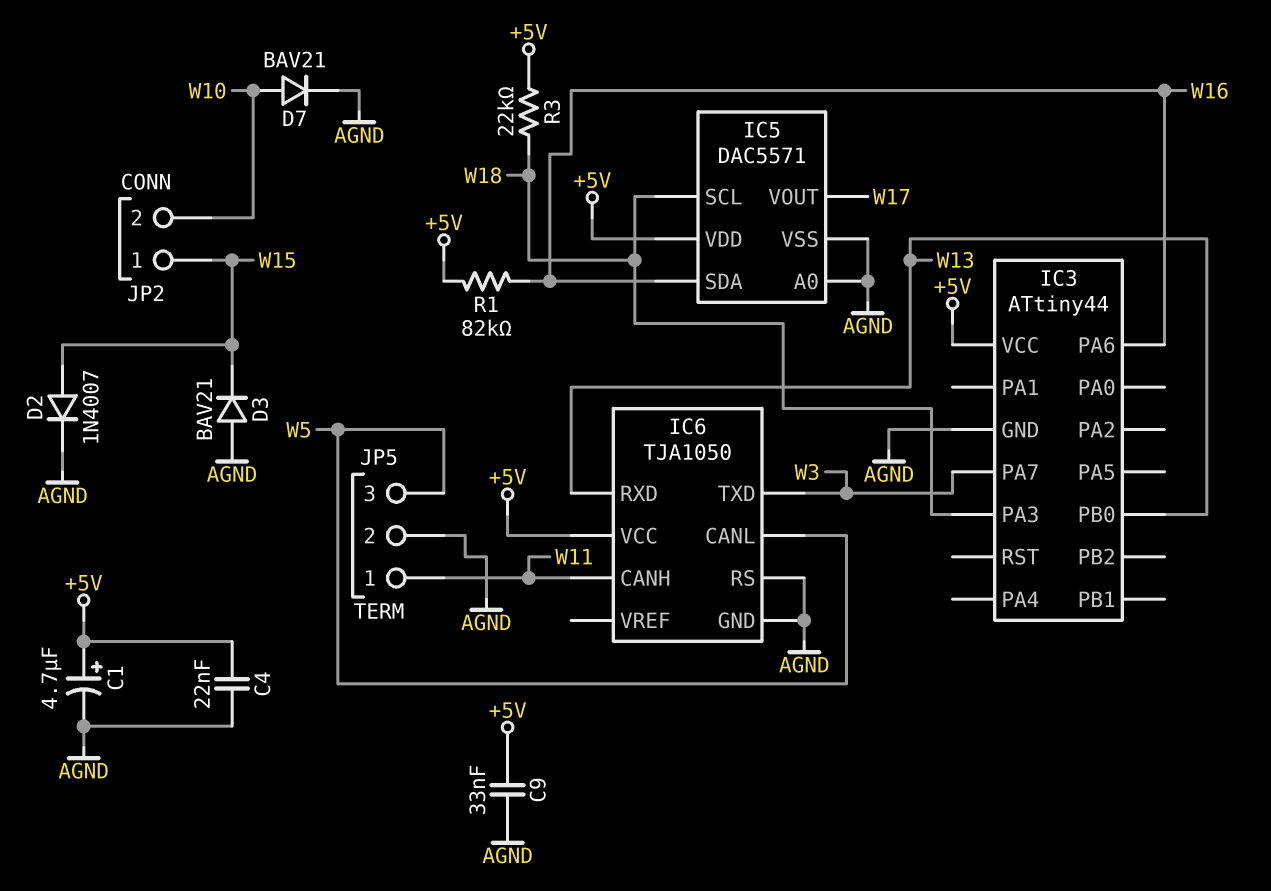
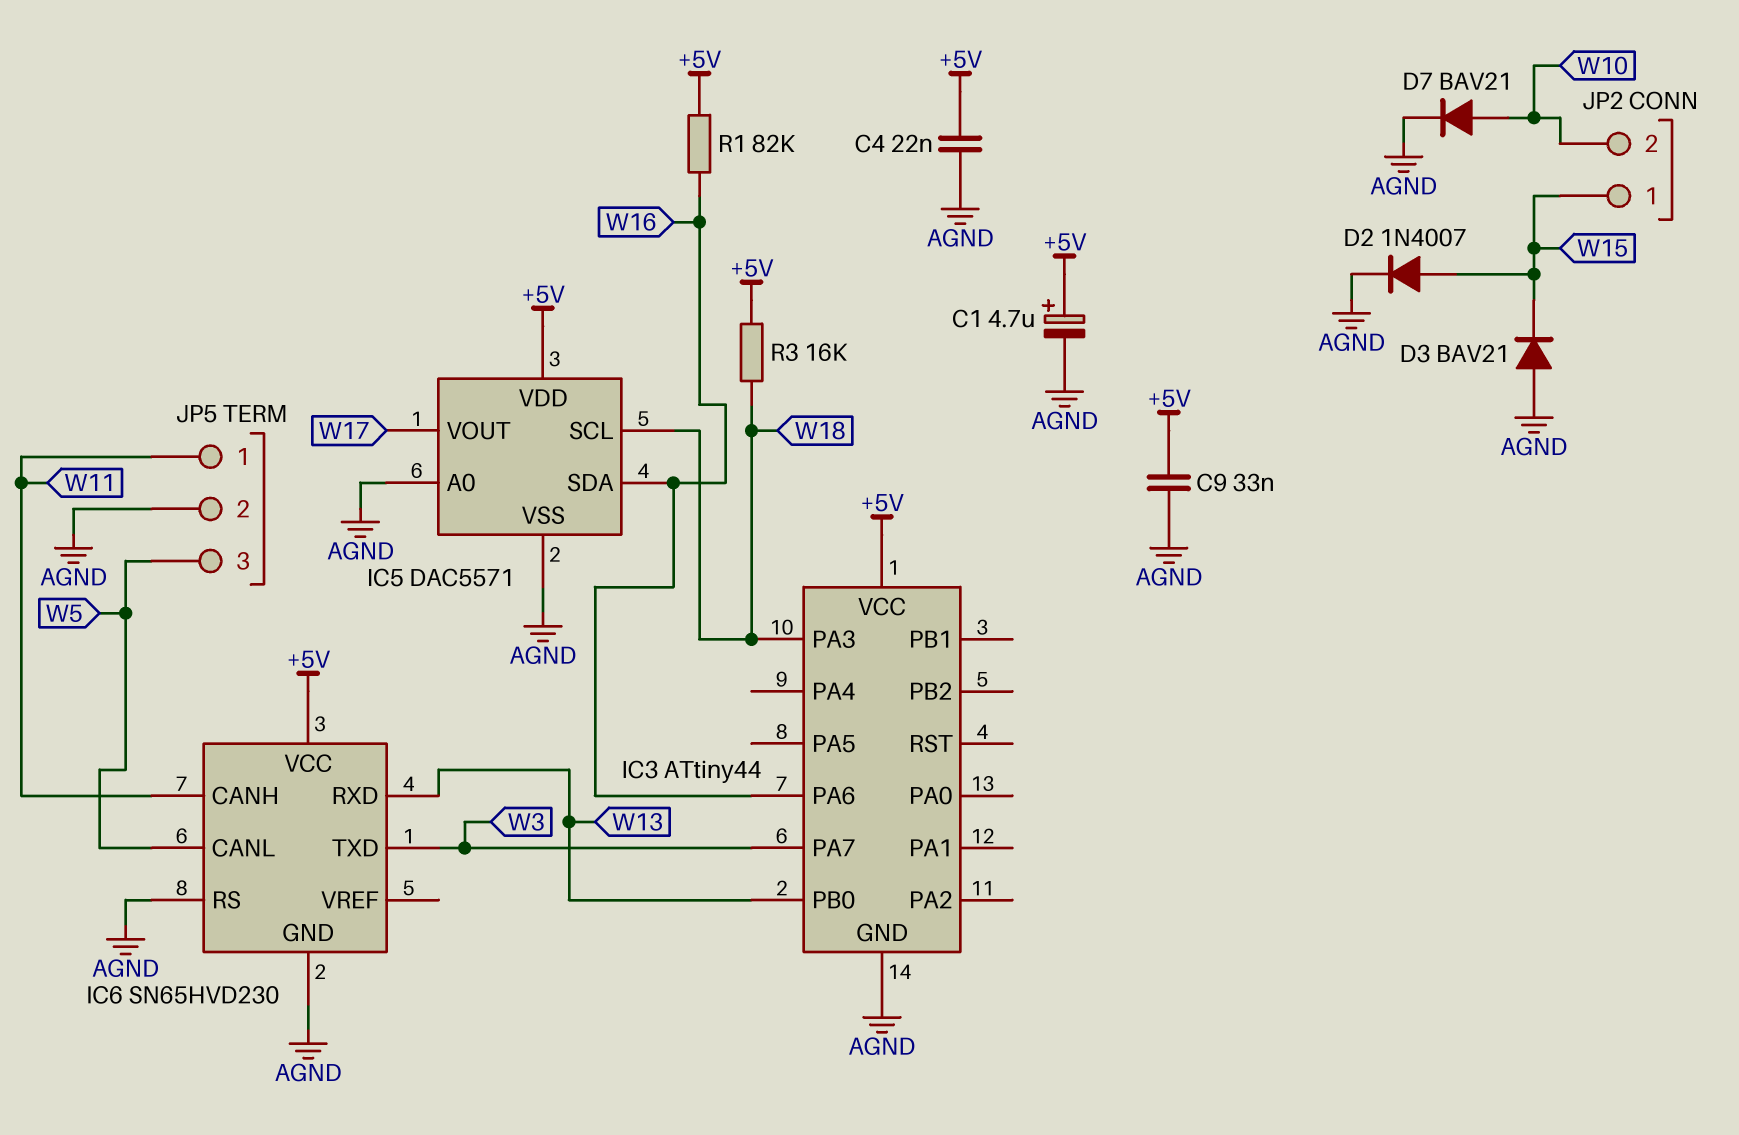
IC6: TJA1050 -> SN65HVD230
R3: 22k (+5V, W18) -> 16k (+5V, W18)

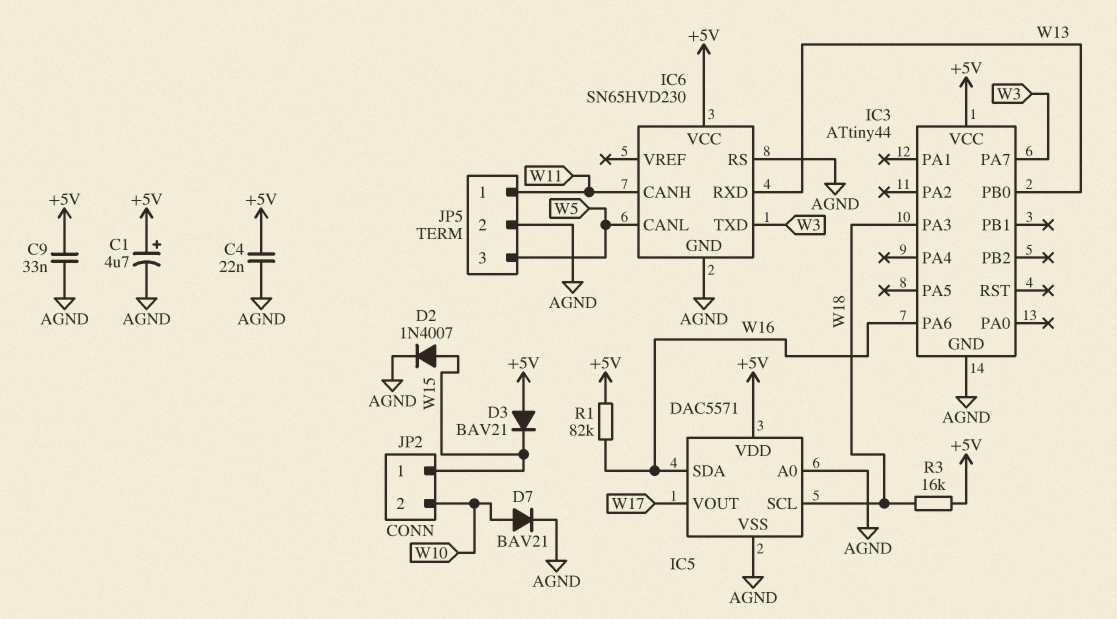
D3: diode BAV21 (A AGND, K W15) -> diode BAV21 (A +5V, K W15)

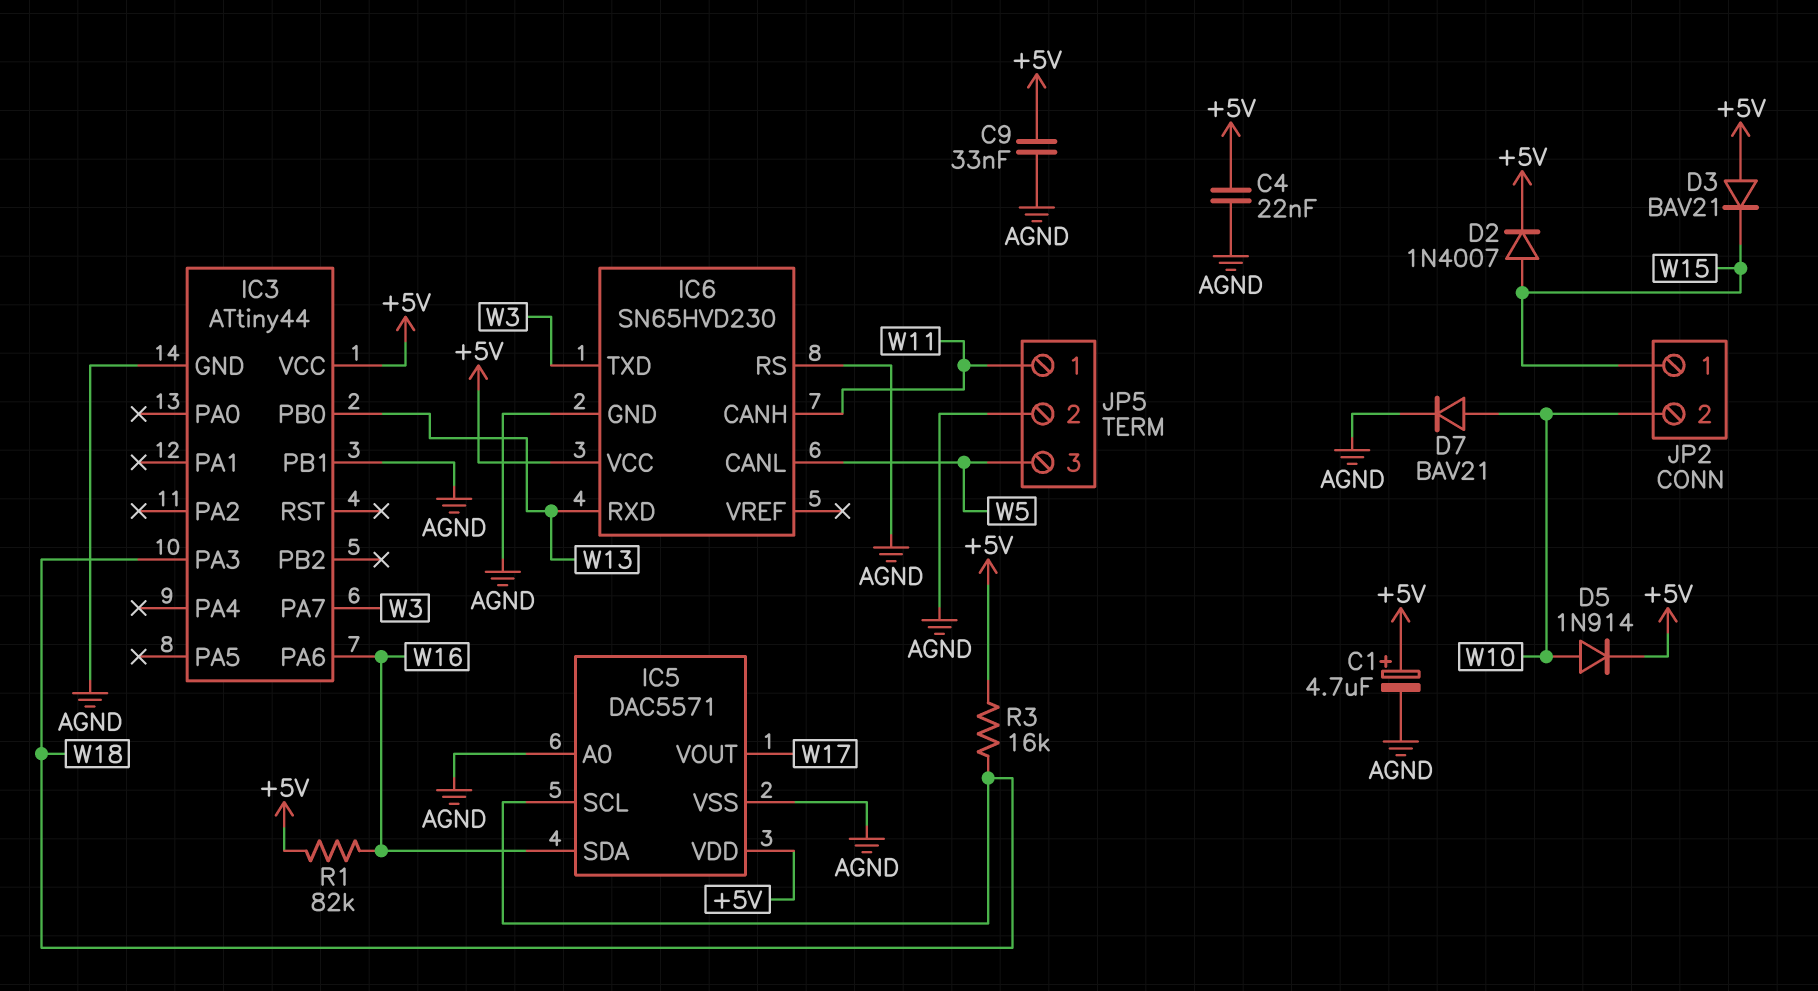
D2: diode 1N4007 (A W15, K AGND) -> diode 1N4007 (A W15, K +5V)
D5: none -> diode 1N914 (A W10, K +5V)
IC3 pin PB1: none -> AGND

